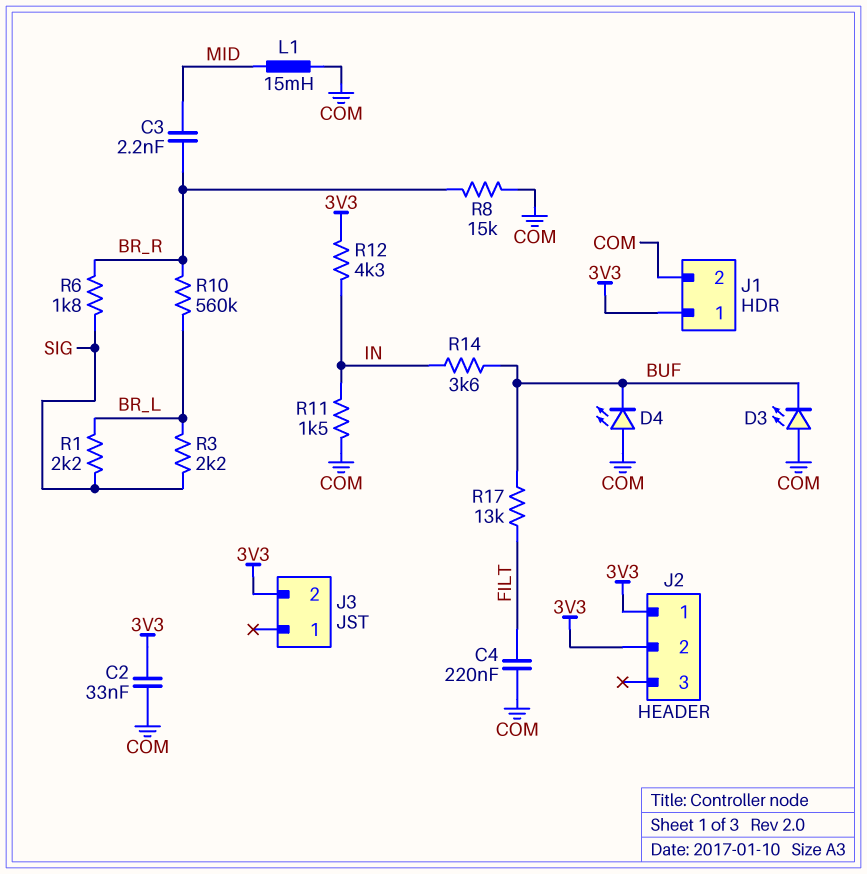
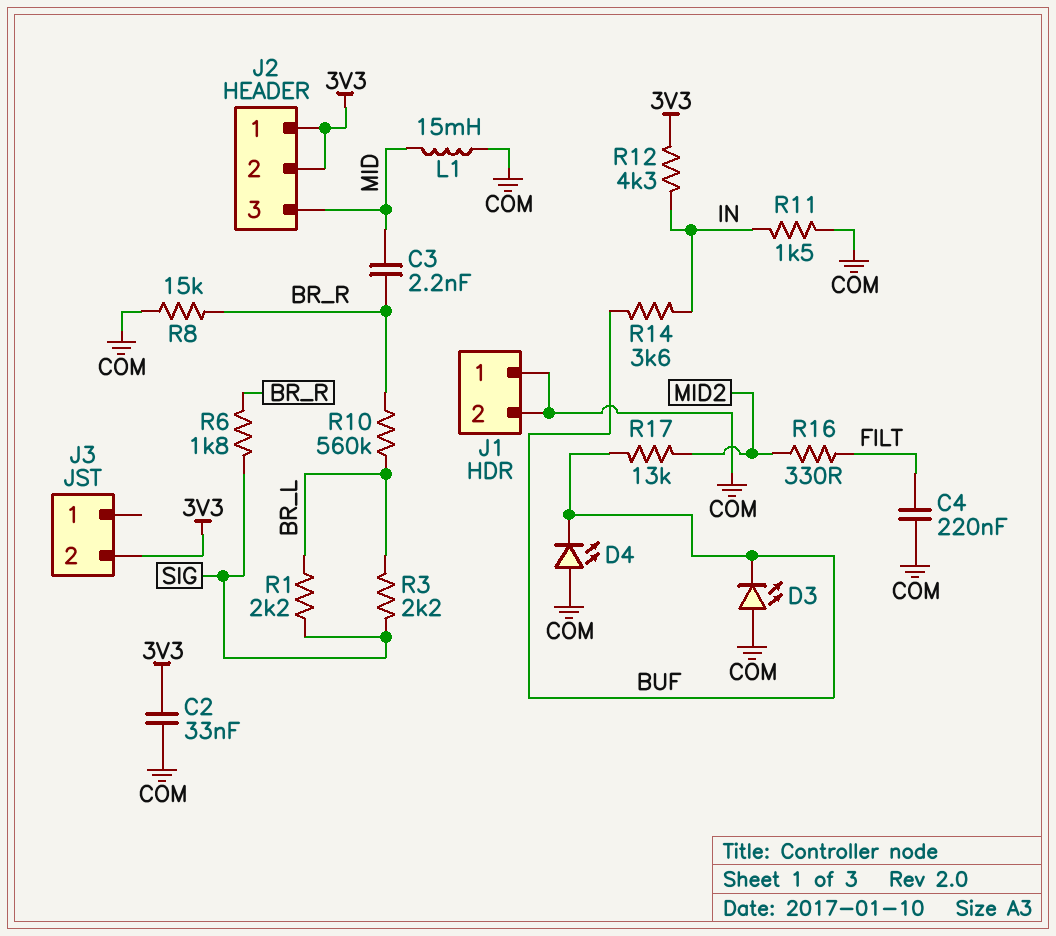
J1 pin 1: 3V3 -> COM
J2 pin 3: none -> MID
R16: none -> 330 (FILT, MID2)
R17: 13k (BUF, FILT) -> 13k (BUF, MID2)

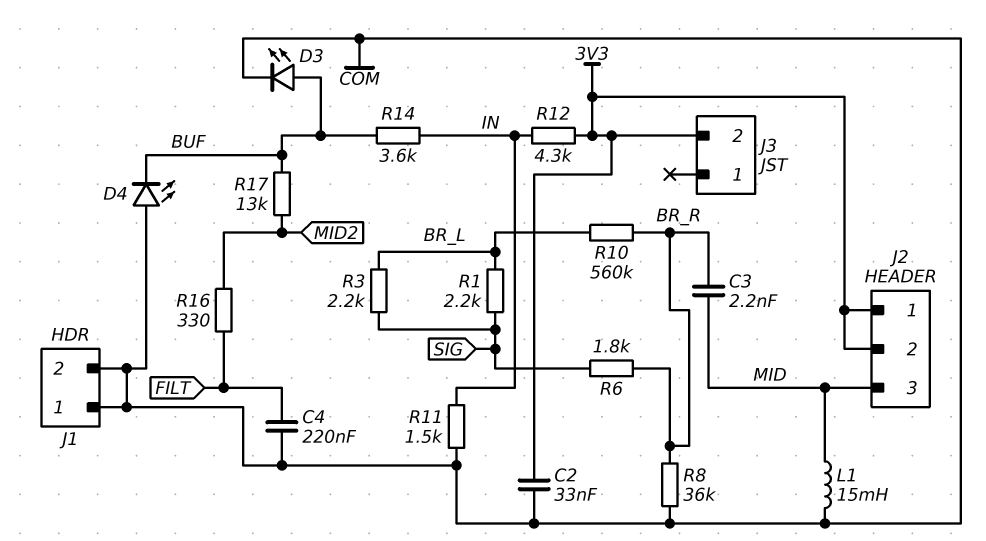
D3: LED (A COM, K BUF) -> LED (A BUF, K COM)
R8: 15k (BR_R, COM) -> 36k (BR_R, COM)

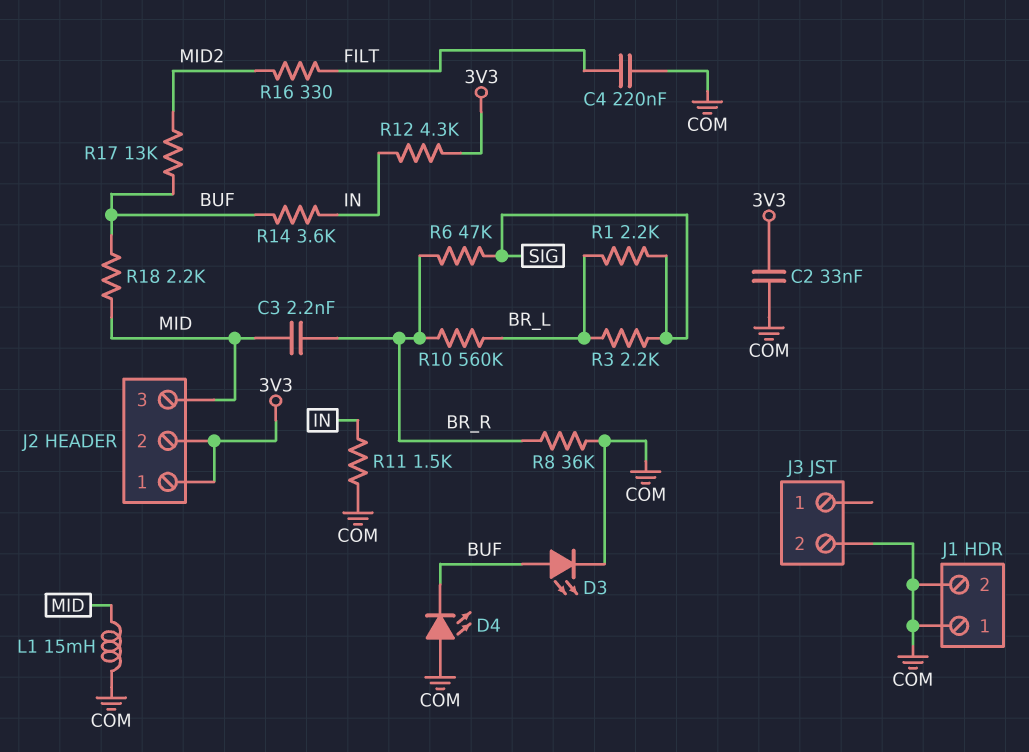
J3 pin 2: 3V3 -> COM
R6: 1.8k (BR_R, SIG) -> 47k (BR_R, SIG)
R18: none -> 2.2k (BUF, MID)

